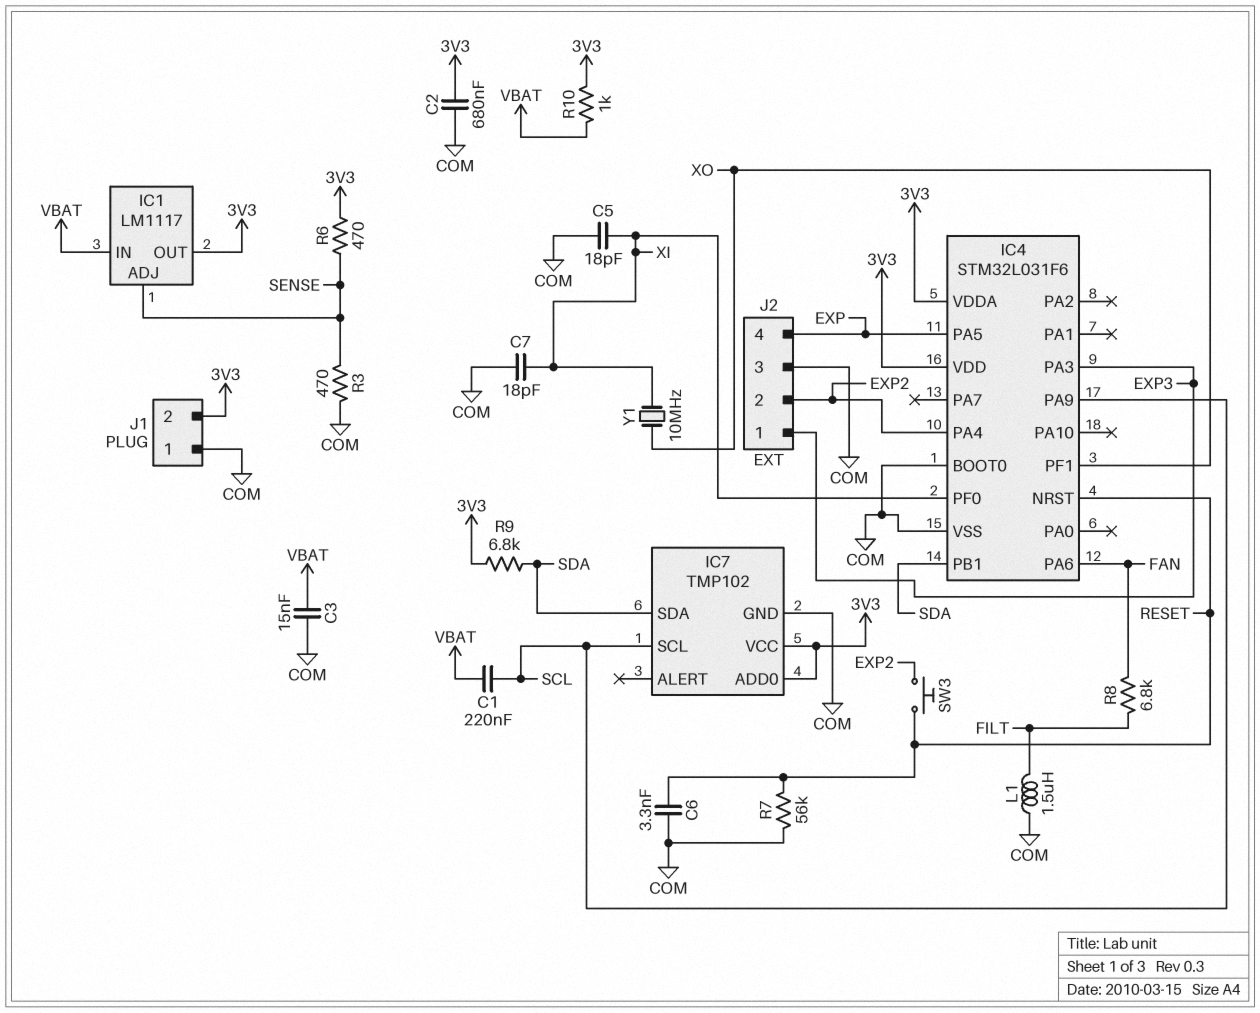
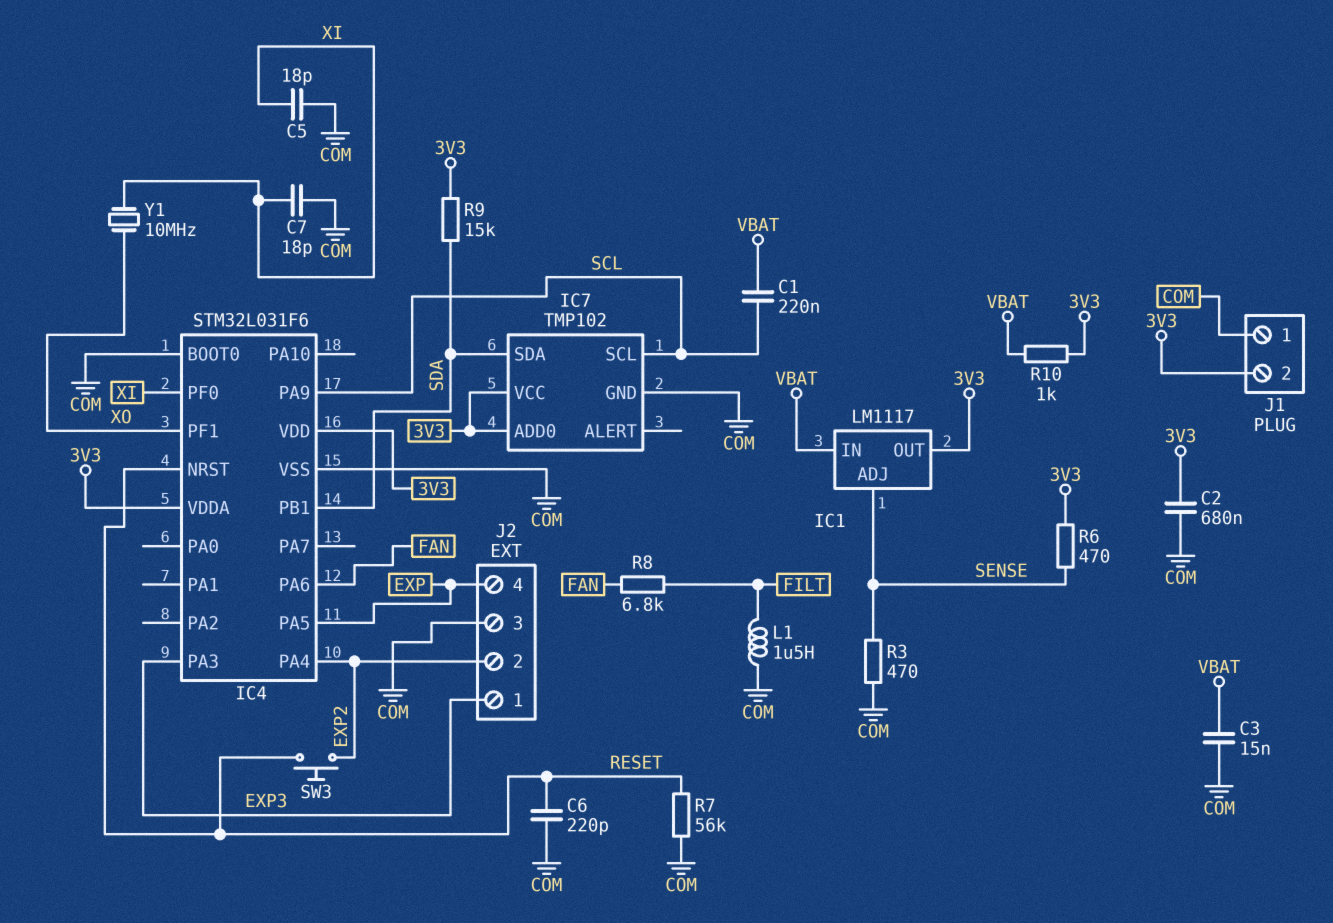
C6: 3.3nF (COM, RESET) -> 220pF (COM, RESET)
R9: 6.8k (3V3, SDA) -> 15k (3V3, SDA)

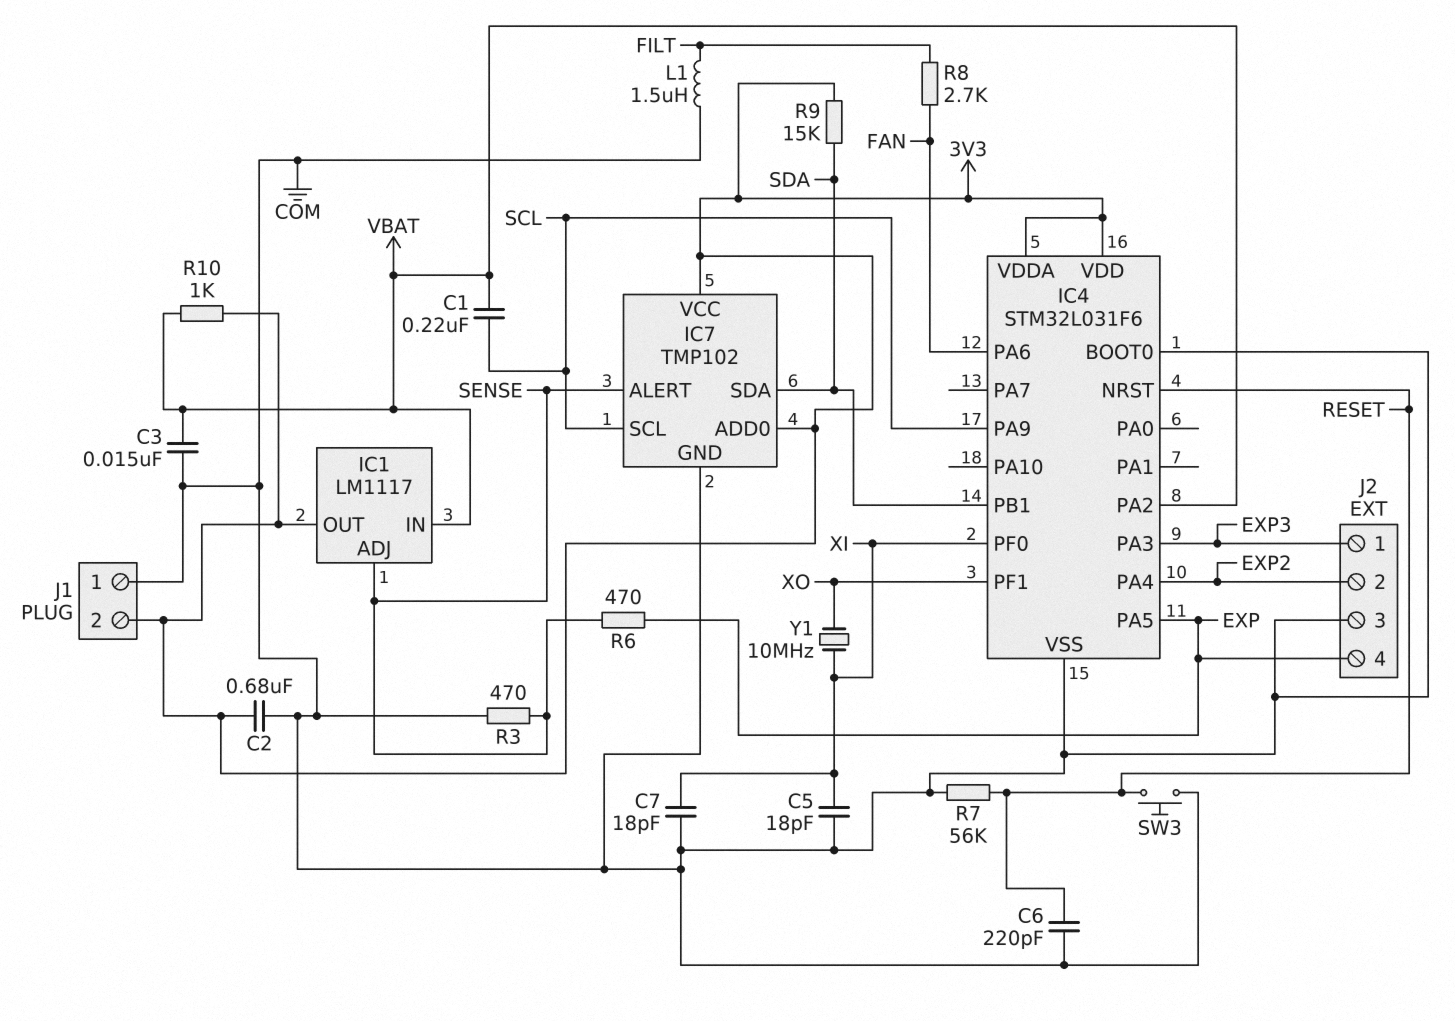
IC4 pin PA2: none -> VBAT
IC7 pin ALERT: none -> SENSE
R6: 470 (3V3, SENSE) -> 470 (EXP, SENSE)
R8: 6.8k (FAN, FILT) -> 2.7k (FAN, FILT)
SW3: button (EXP2, RESET) -> button (COM, RESET)

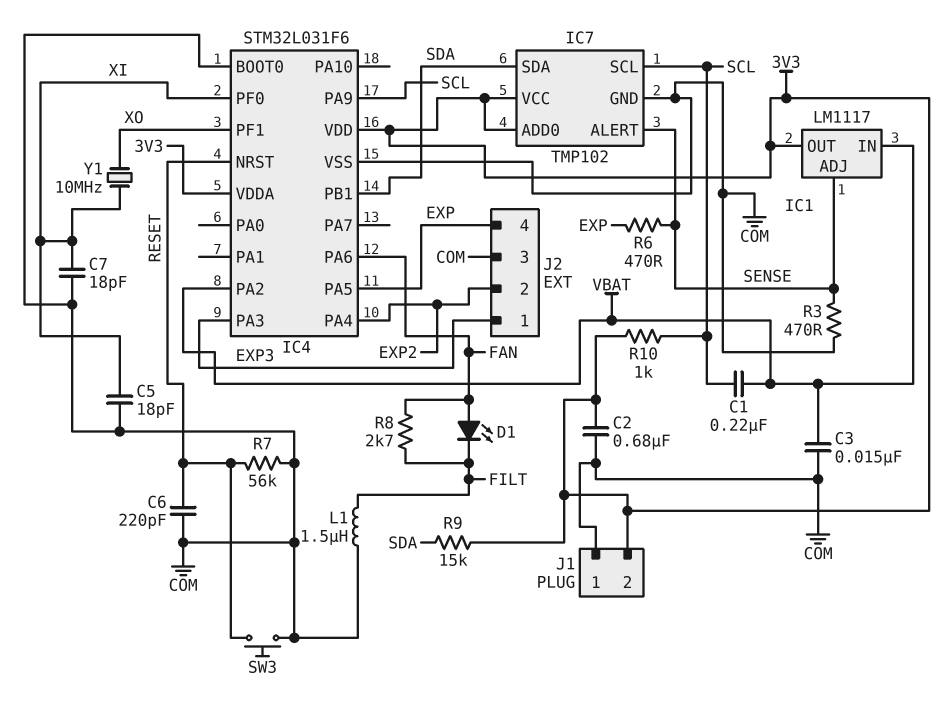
D1: none -> LED (A FAN, K FILT)
R10: 1k (3V3, VBAT) -> 1k (3V3, SCL)

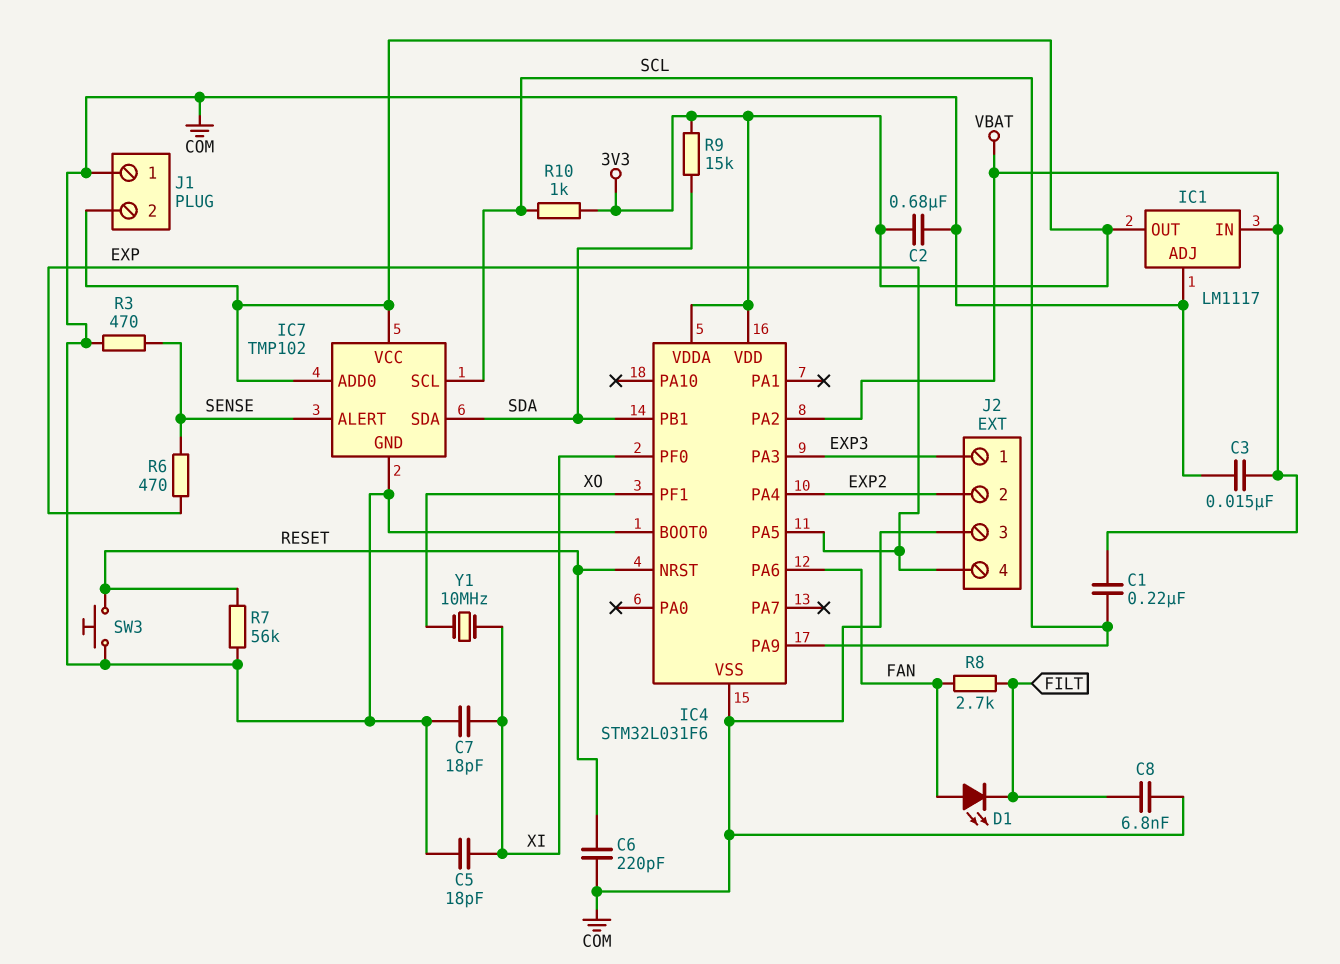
C8: none -> 6.8nF (COM, FILT)
IC1 pin ADJ: SENSE -> COM
L1: 1.5uH (COM, FILT) -> none

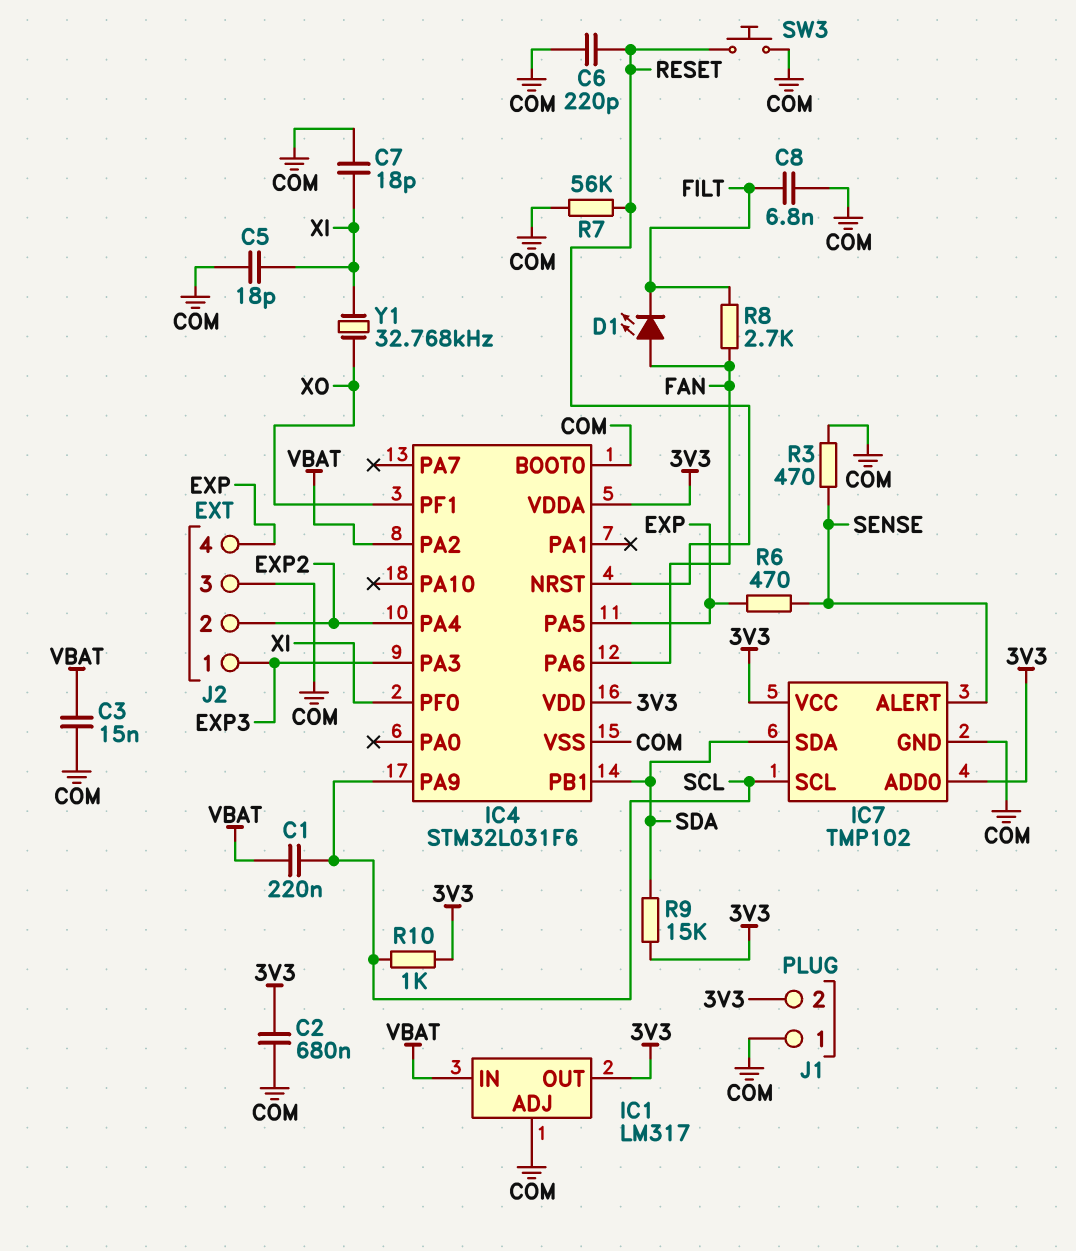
IC1: LM1117 -> LM317
Y1: 10MHz (XI, XO) -> 32.768kHz (XI, XO)

